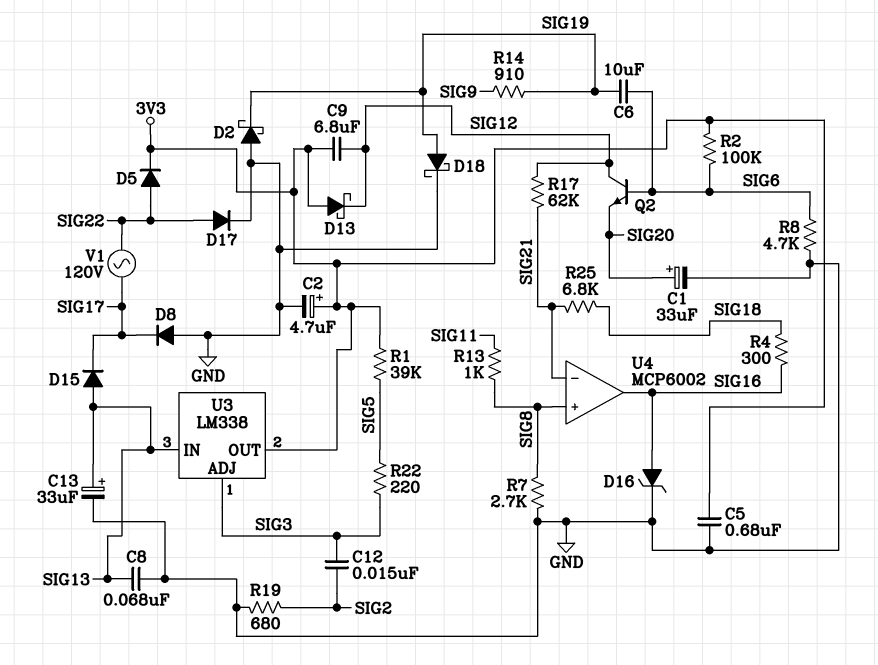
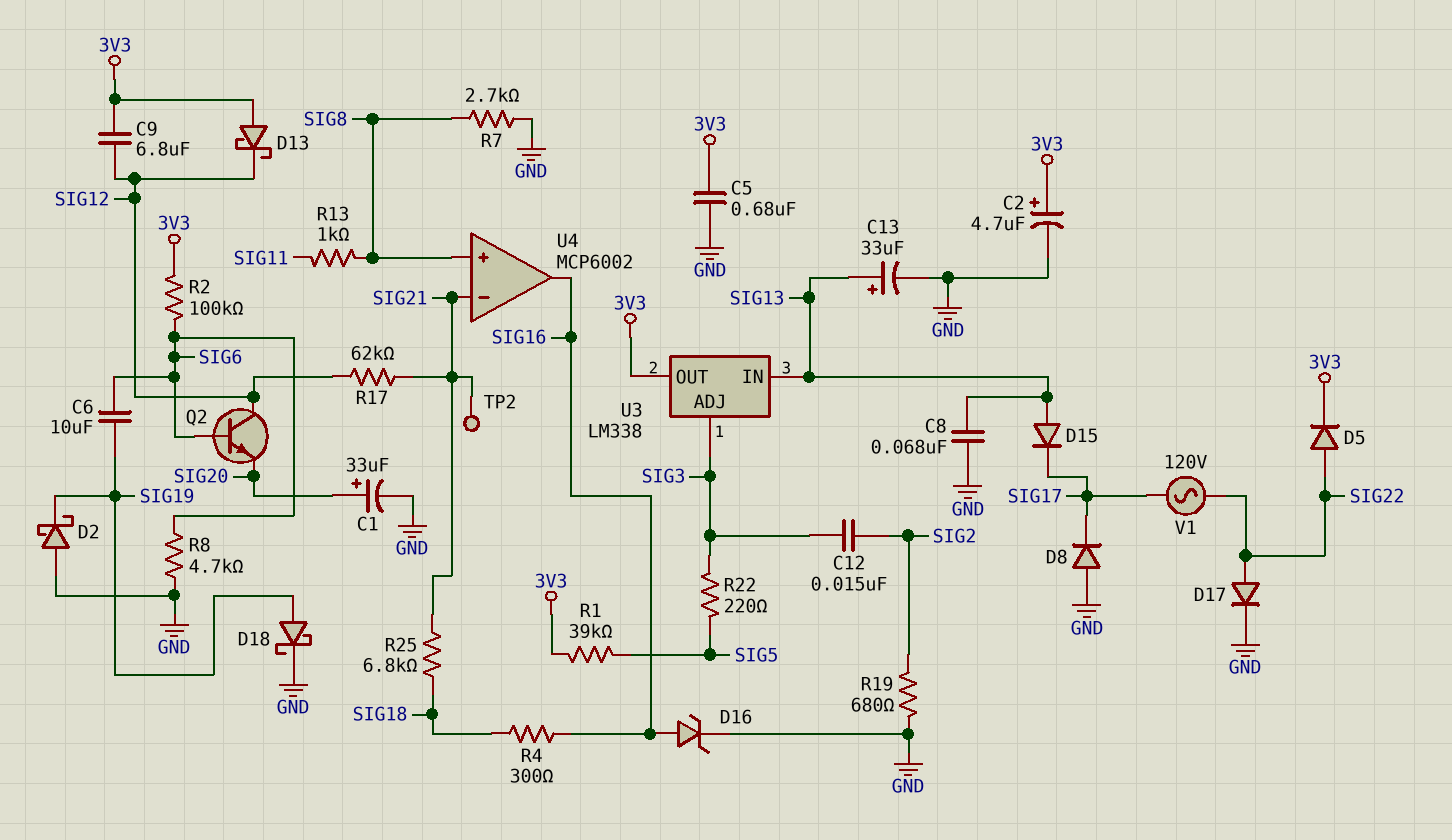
R14: 910 (SIG9, SIG19) -> none
TP2: none -> test point (SIG21)

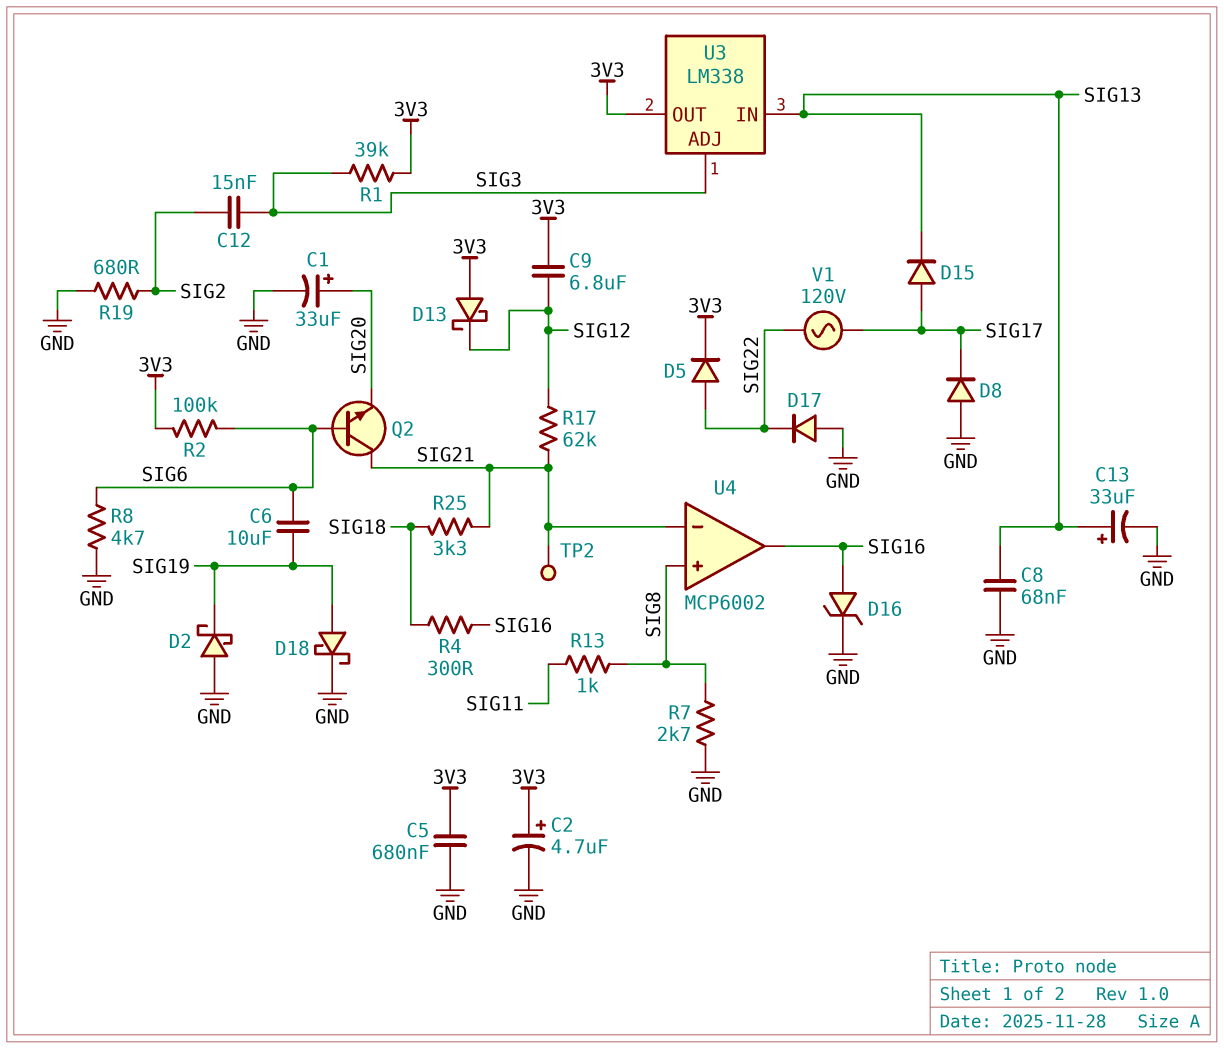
D15: diode (A SIG13, K SIG17) -> diode (A SIG17, K SIG13)
D17: diode (A SIG22, K GND) -> diode (A GND, K SIG22)
Q2: NPN (B SIG6, C SIG12, E SIG20) -> NPN (B SIG6, C SIG21, E SIG20)
R1: 39k (3V3, SIG5) -> 39k (3V3, SIG3)
R22: 220 (SIG3, SIG5) -> none
R25: 6.8k (SIG18, SIG21) -> 3.3k (SIG18, SIG21)

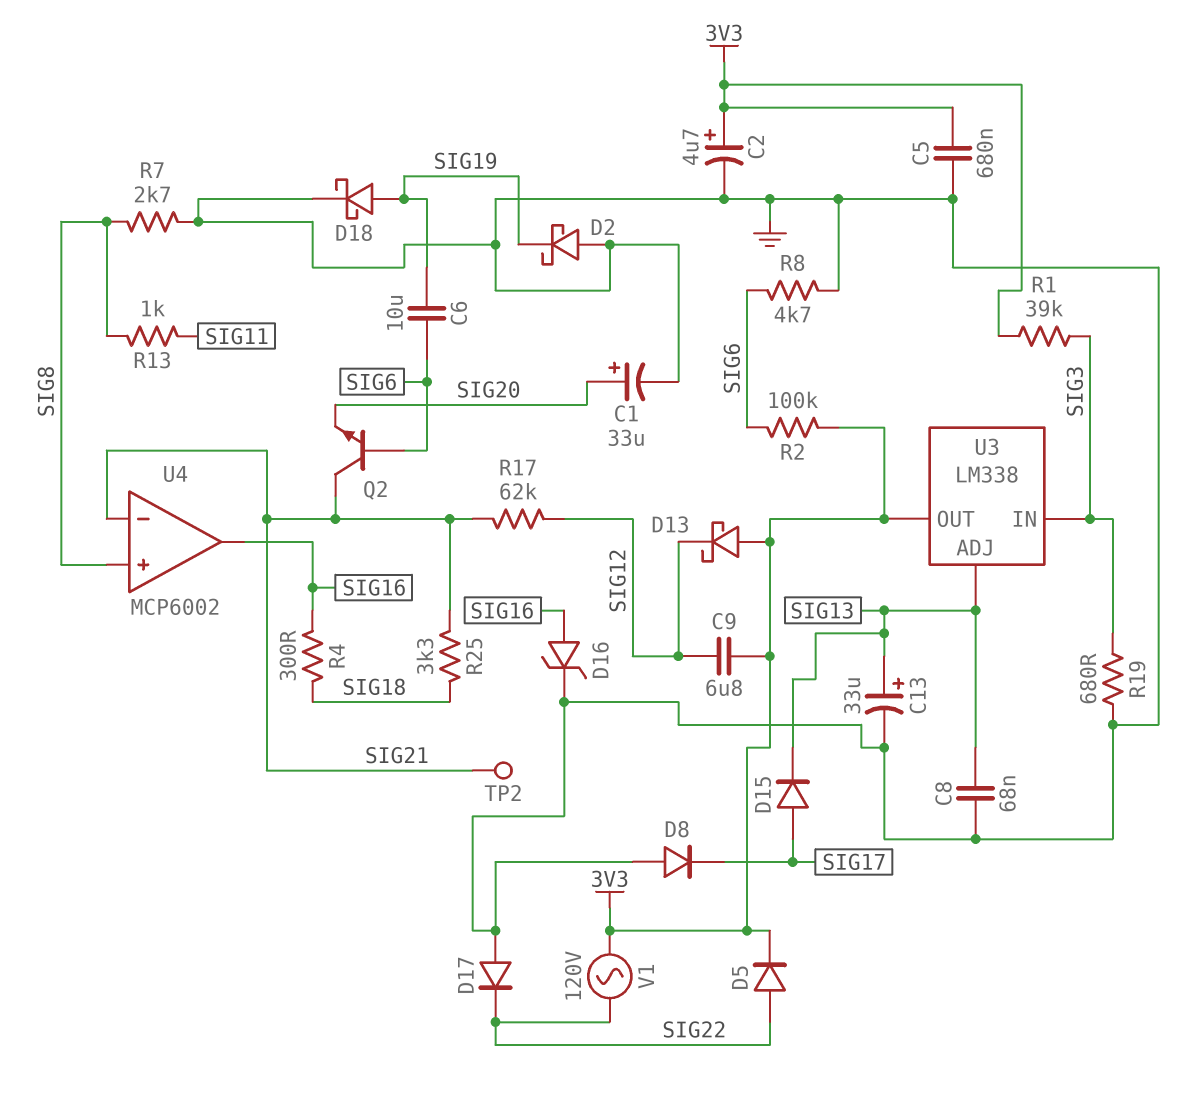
C12: 15nF (SIG2, SIG3) -> none
R19: 680 (GND, SIG2) -> 680 (GND, SIG3)
U3 pin ADJ: SIG3 -> SIG13
U3 pin IN: SIG13 -> SIG3
V1: AC 120V (SIG17, SIG22) -> AC 120V (3V3, SIG22)

